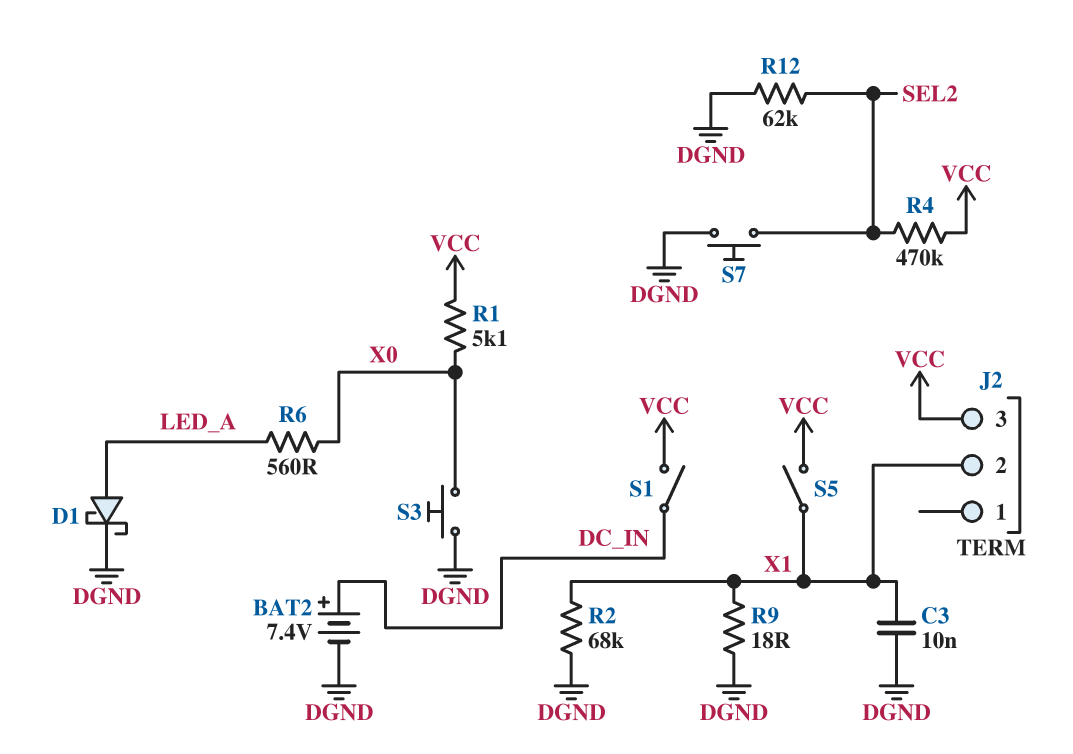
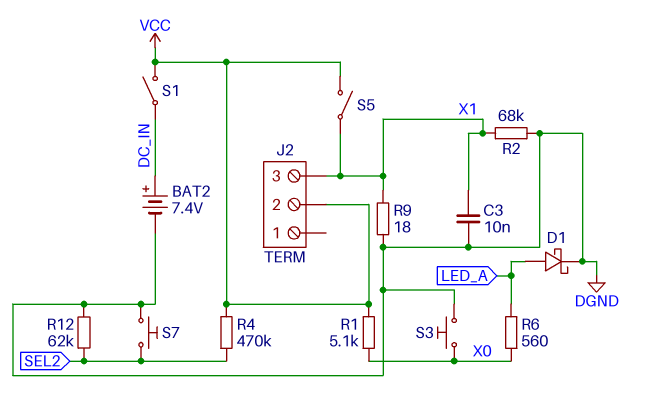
J2 pin 2: X1 -> VCC
J2 pin 3: VCC -> X1

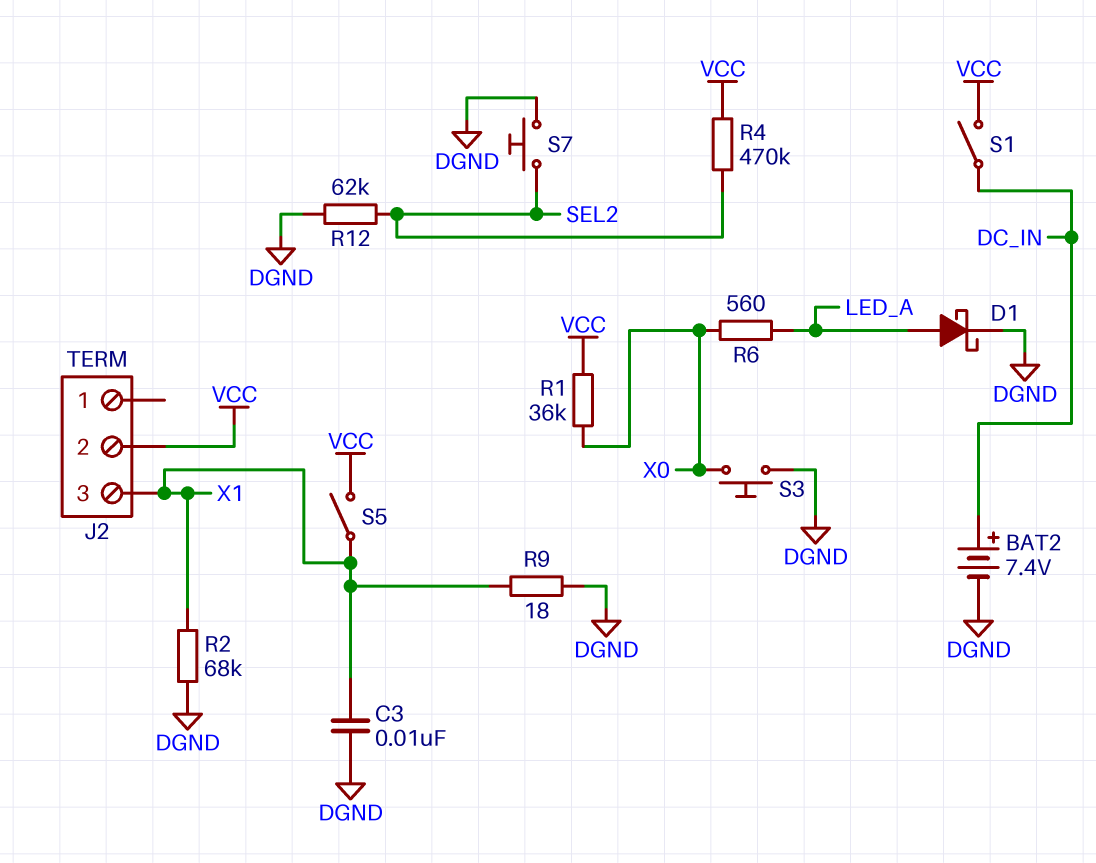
R1: 5.1k (VCC, X0) -> 36k (VCC, X0)

